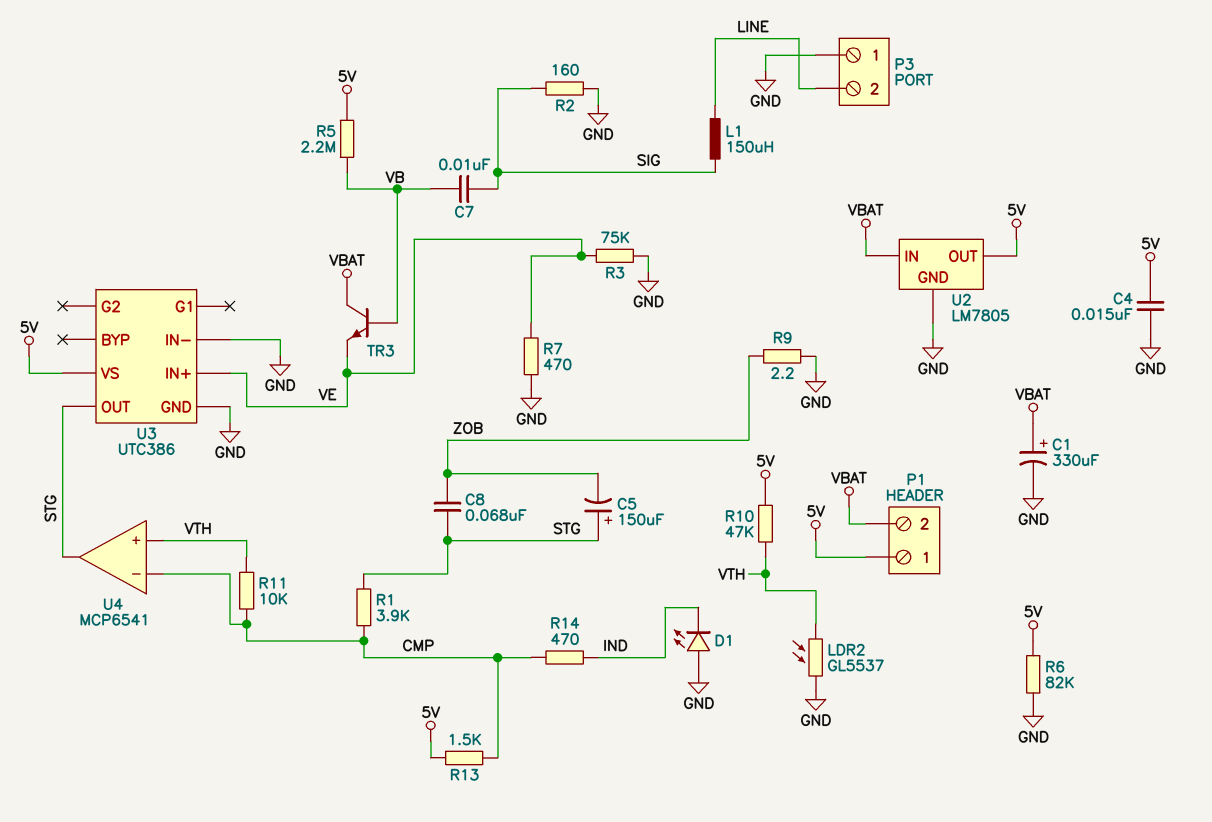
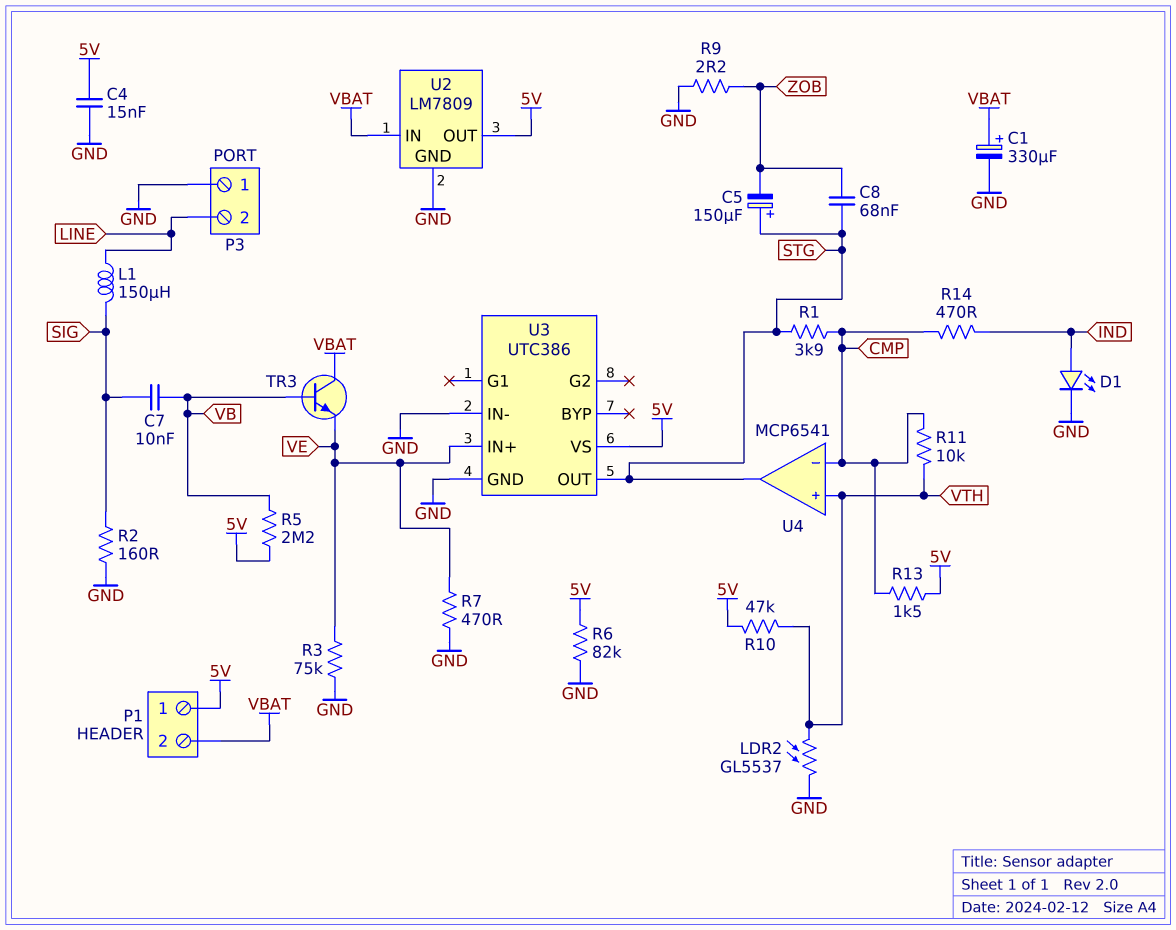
D1: LED (A GND, K IND) -> LED (A IND, K GND)
U2: LM7805 -> LM7809

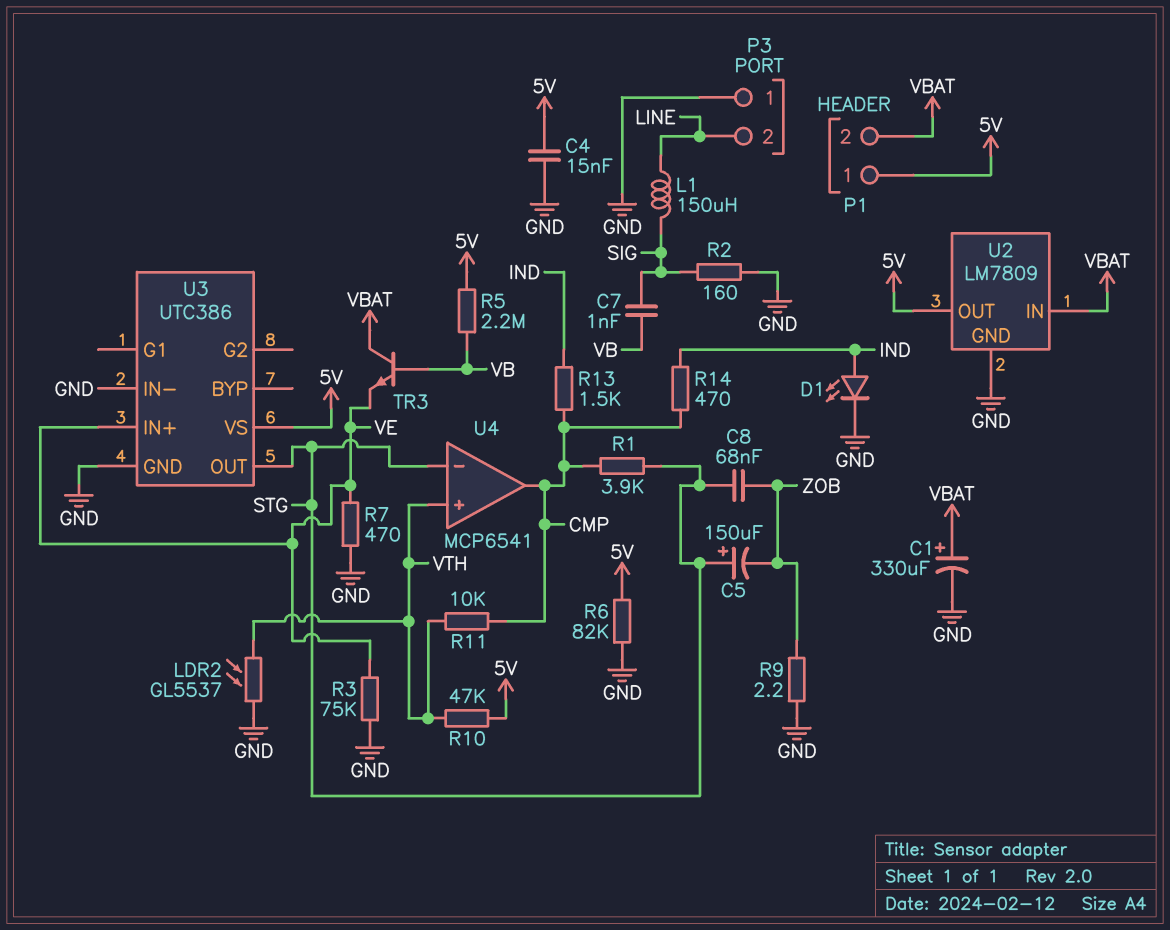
C7: 10nF (SIG, VB) -> 1nF (SIG, VB)
R13: 1.5k (5V, CMP) -> 1.5k (CMP, IND)
U4 pin in-: CMP -> STG
U4 pin out: STG -> CMP

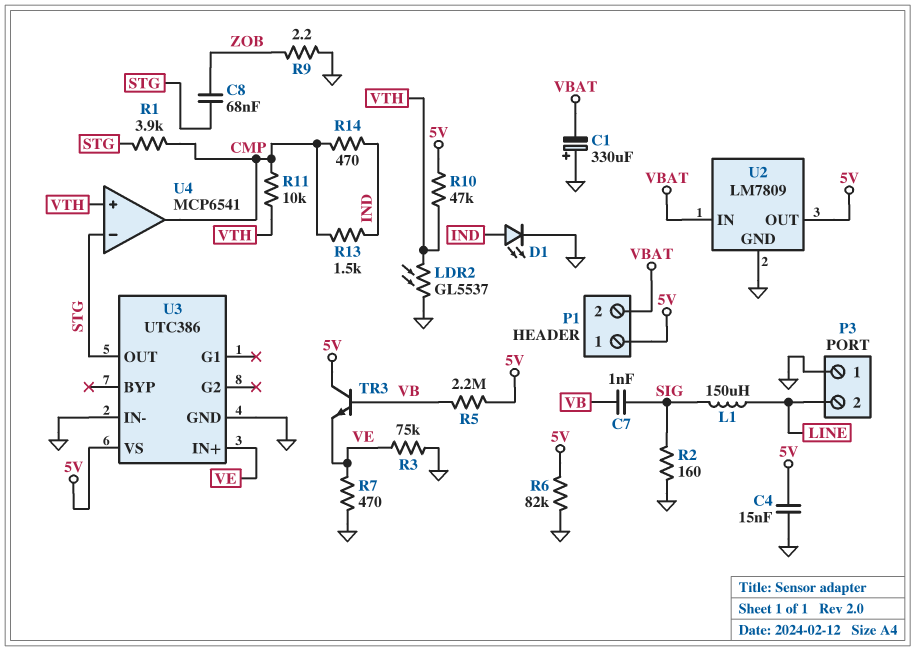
C1: 330uF (plus VBAT, minus GND) -> 330uF (plus GND, minus VBAT)
C5: 150uF (plus STG, minus ZOB) -> none
TR3: NPN (B VB, C VBAT, E VE) -> NPN (B VB, C 5V, E VE)

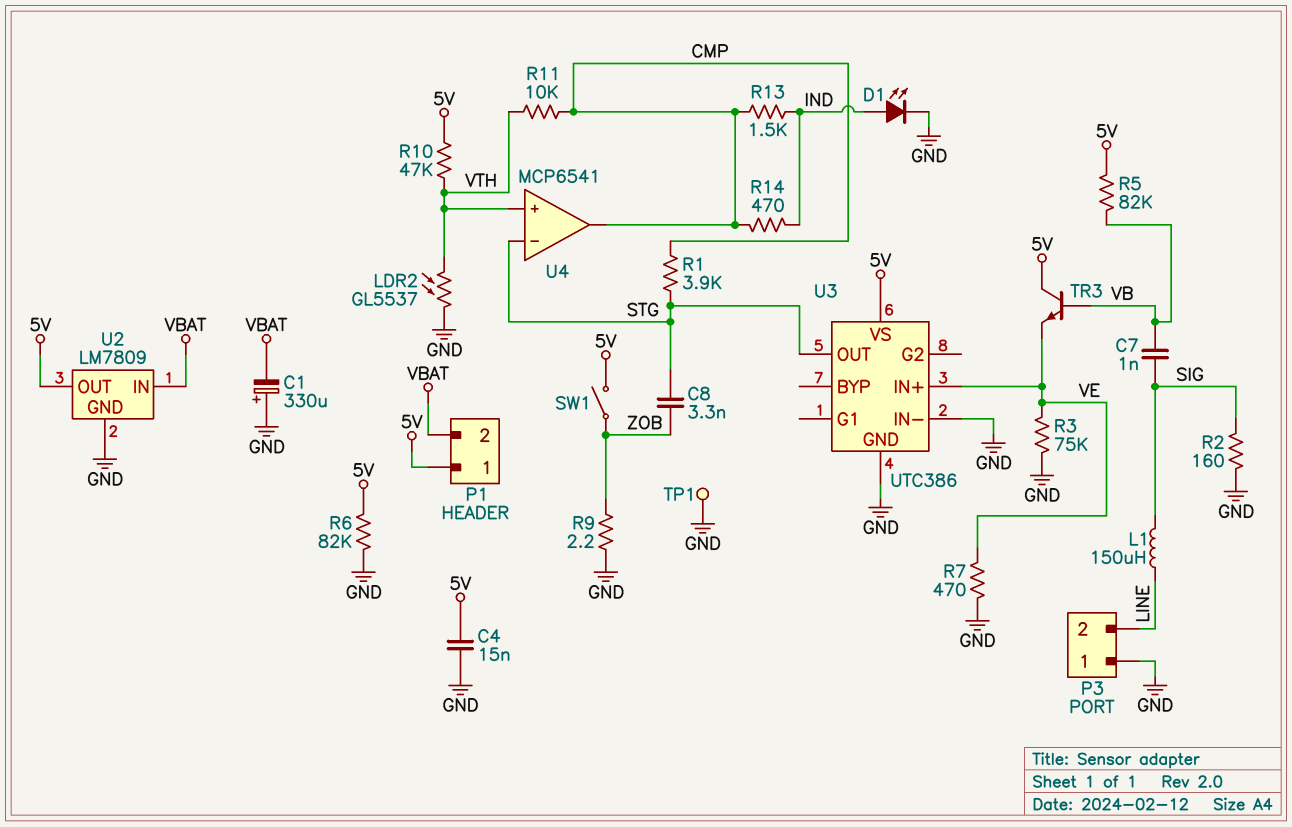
C8: 68nF (STG, ZOB) -> 3.3nF (STG, ZOB)
R5: 2.2M (5V, VB) -> 82k (5V, VB)
SW1: none -> switch (5V, ZOB)
TP1: none -> test point (GND)

